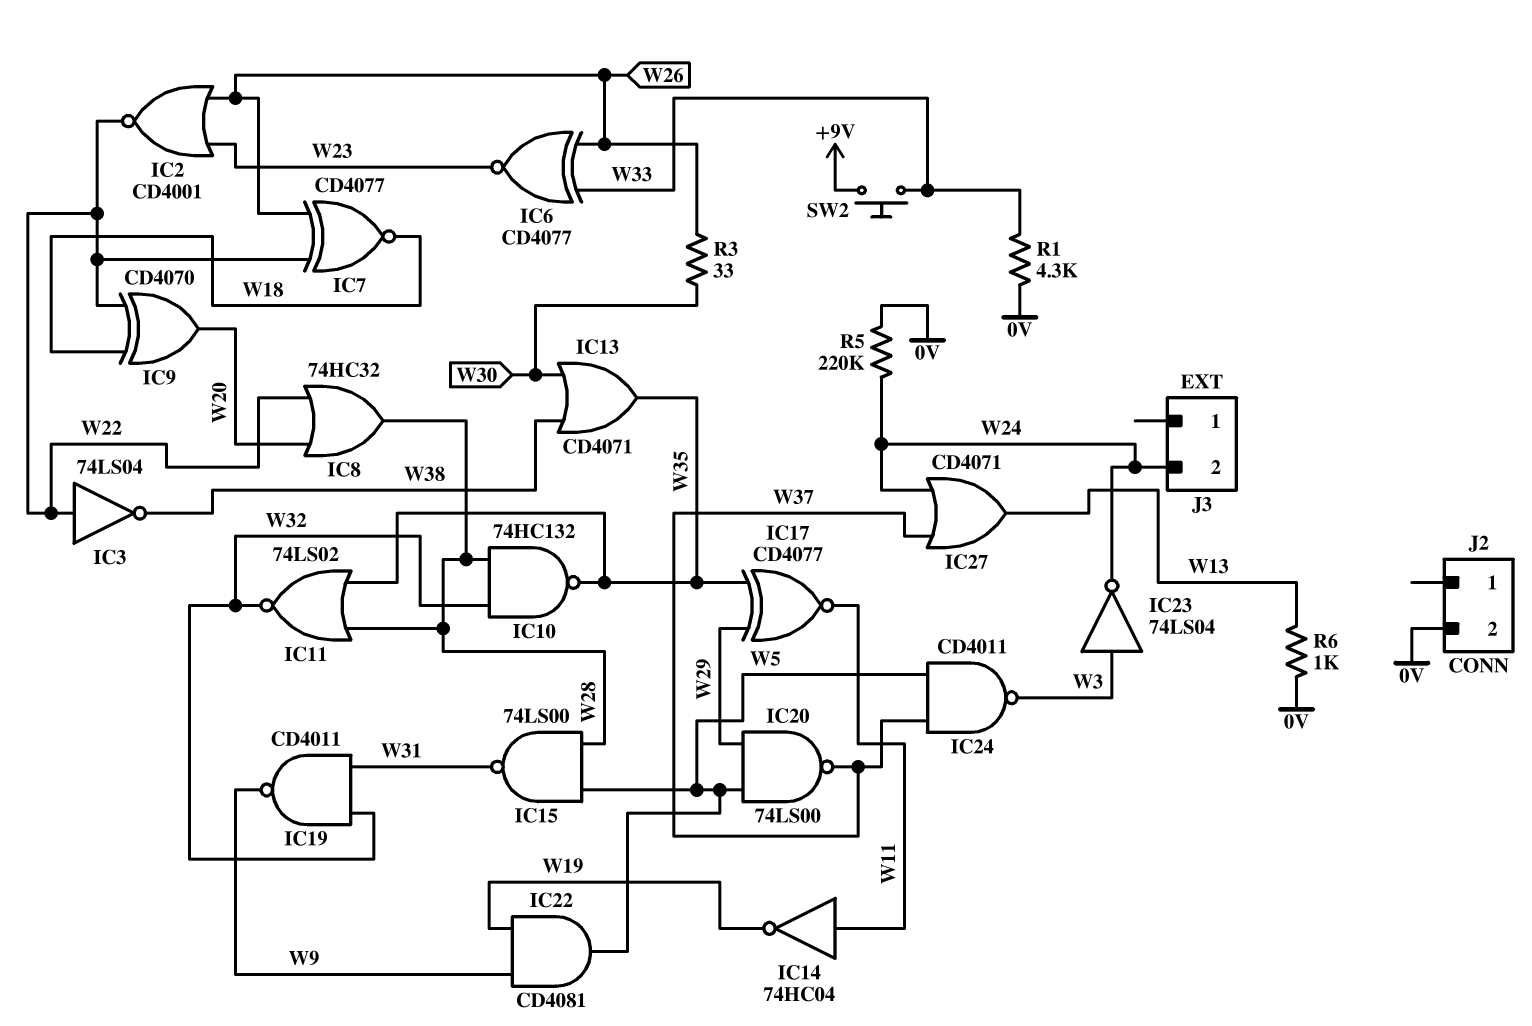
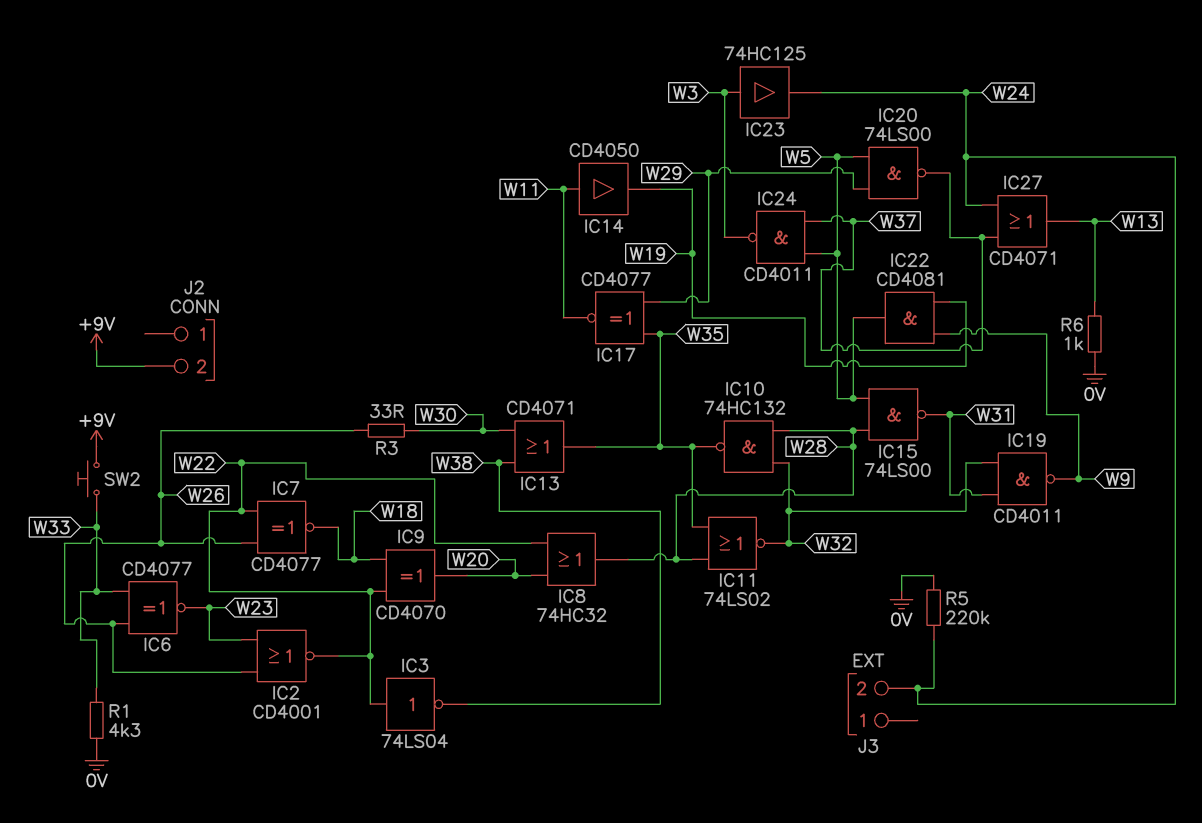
IC14: NOT 74HC04 (in W11, out W19) -> buffer CD4050 (in W11, out W19)
IC23: NOT 74LS04 (in W3, out W24) -> buffer 74HC125 (in W3, out W24)
J2 pin 2: 0V -> +9V

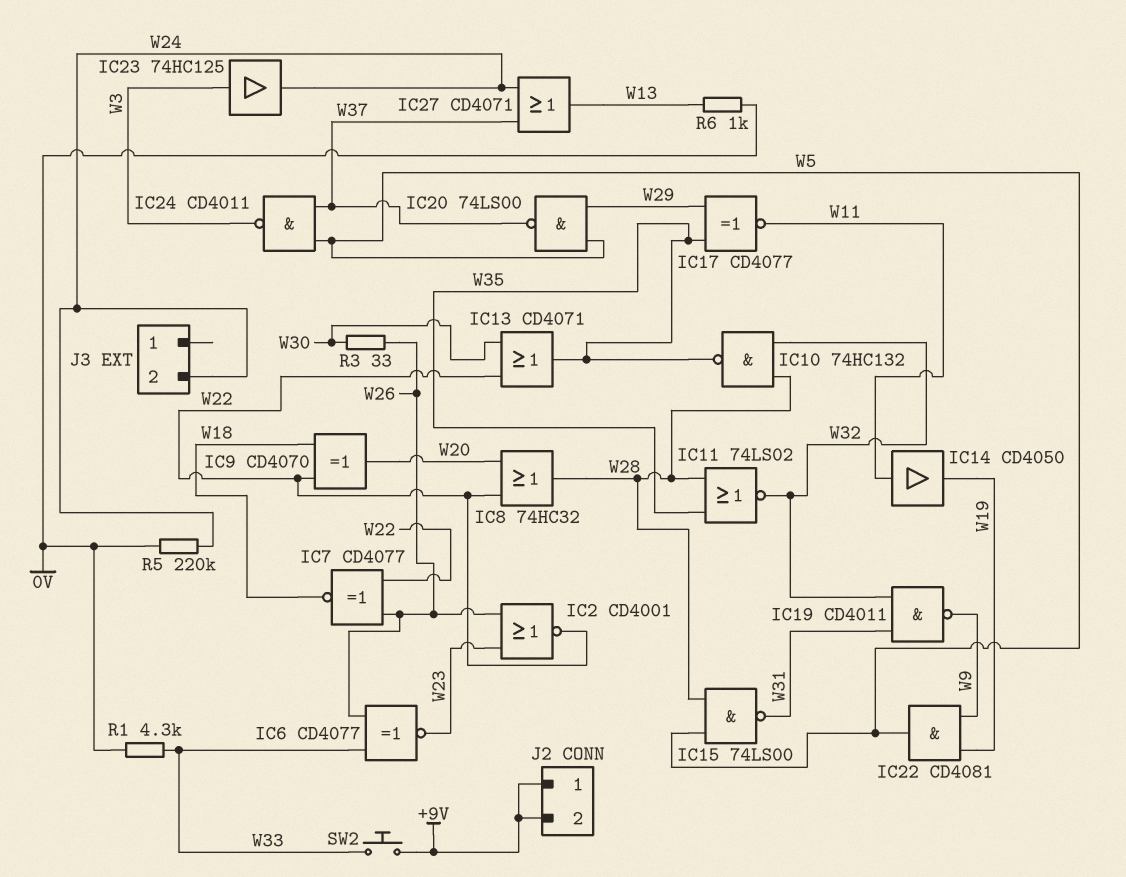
IC3: NOT 74LS04 (in W22, out W38) -> none
IC13: OR CD4071 (in W30, in W38, out W35) -> OR CD4071 (in W22, in W30, out W35)
J2 pin 1: none -> +9V

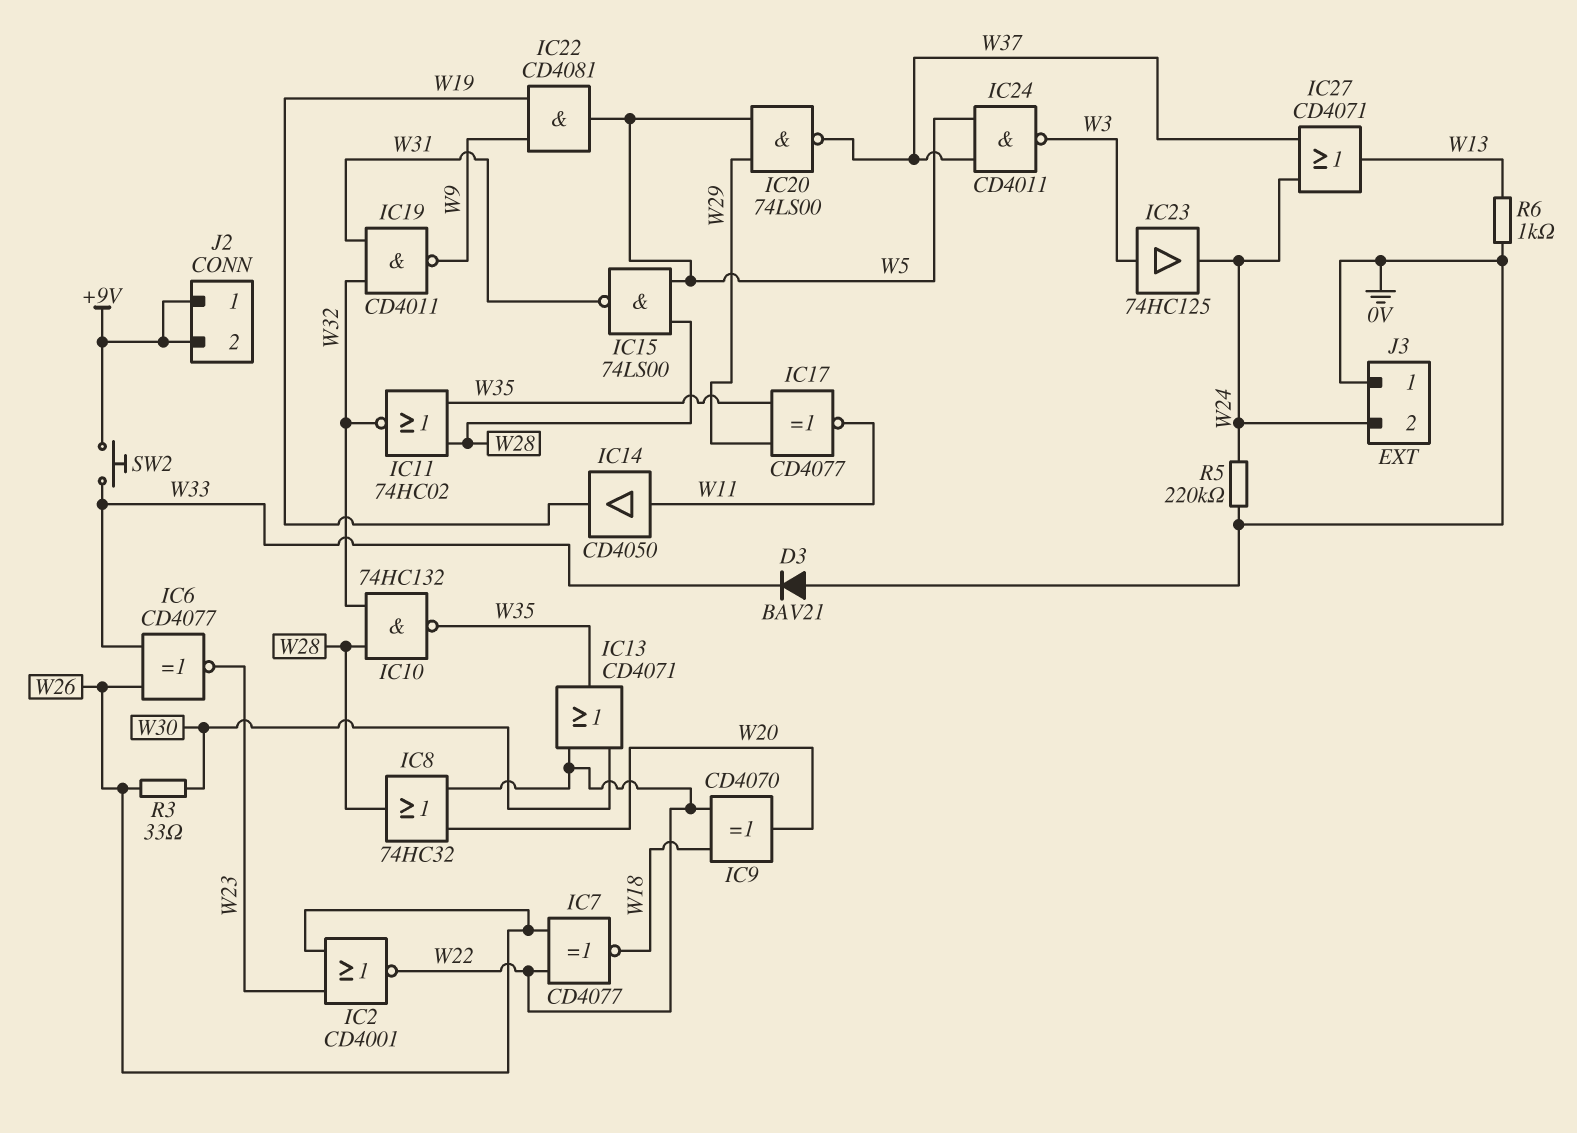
D3: none -> diode BAV21 (A 0V, K W33)
IC11: NOR 74LS02 (in W28, in W35, out W32) -> NOR 74HC02 (in W28, in W35, out W32)
J3 pin 1: none -> 0V
R1: 4.3k (0V, W33) -> none

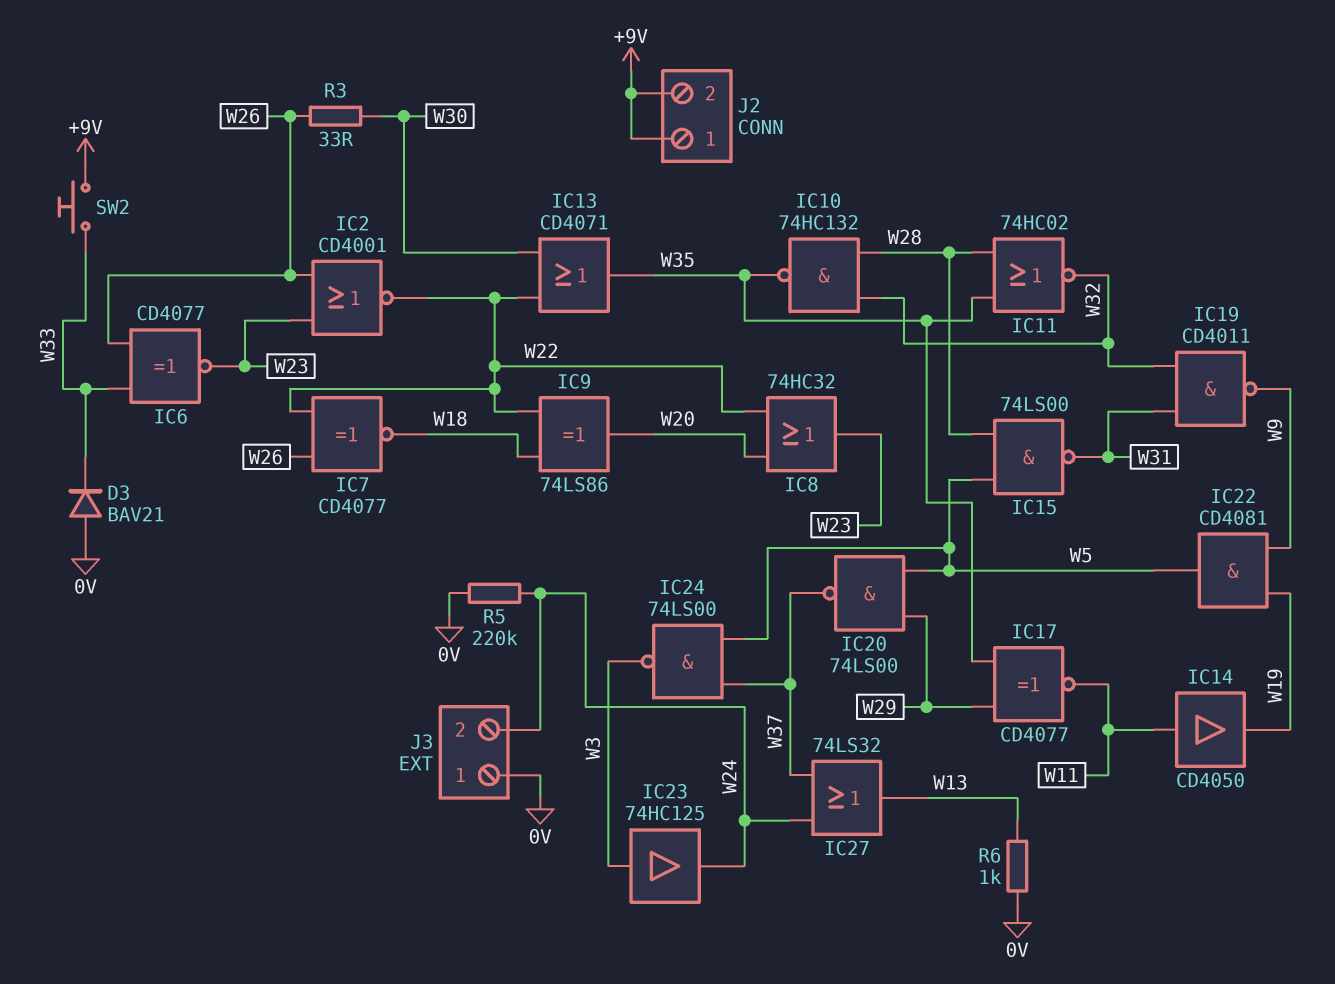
IC8: OR 74HC32 (in W20, in W22, out W28) -> OR 74HC32 (in W20, in W22, out W23)
IC9: XOR CD4070 (in W18, in W22, out W20) -> XOR 74LS86 (in W18, in W22, out W20)
IC24: NAND CD4011 (in W5, in W37, out W3) -> NAND 74LS00 (in W5, in W37, out W3)
IC27: OR CD4071 (in W24, in W37, out W13) -> OR 74LS32 (in W24, in W37, out W13)

